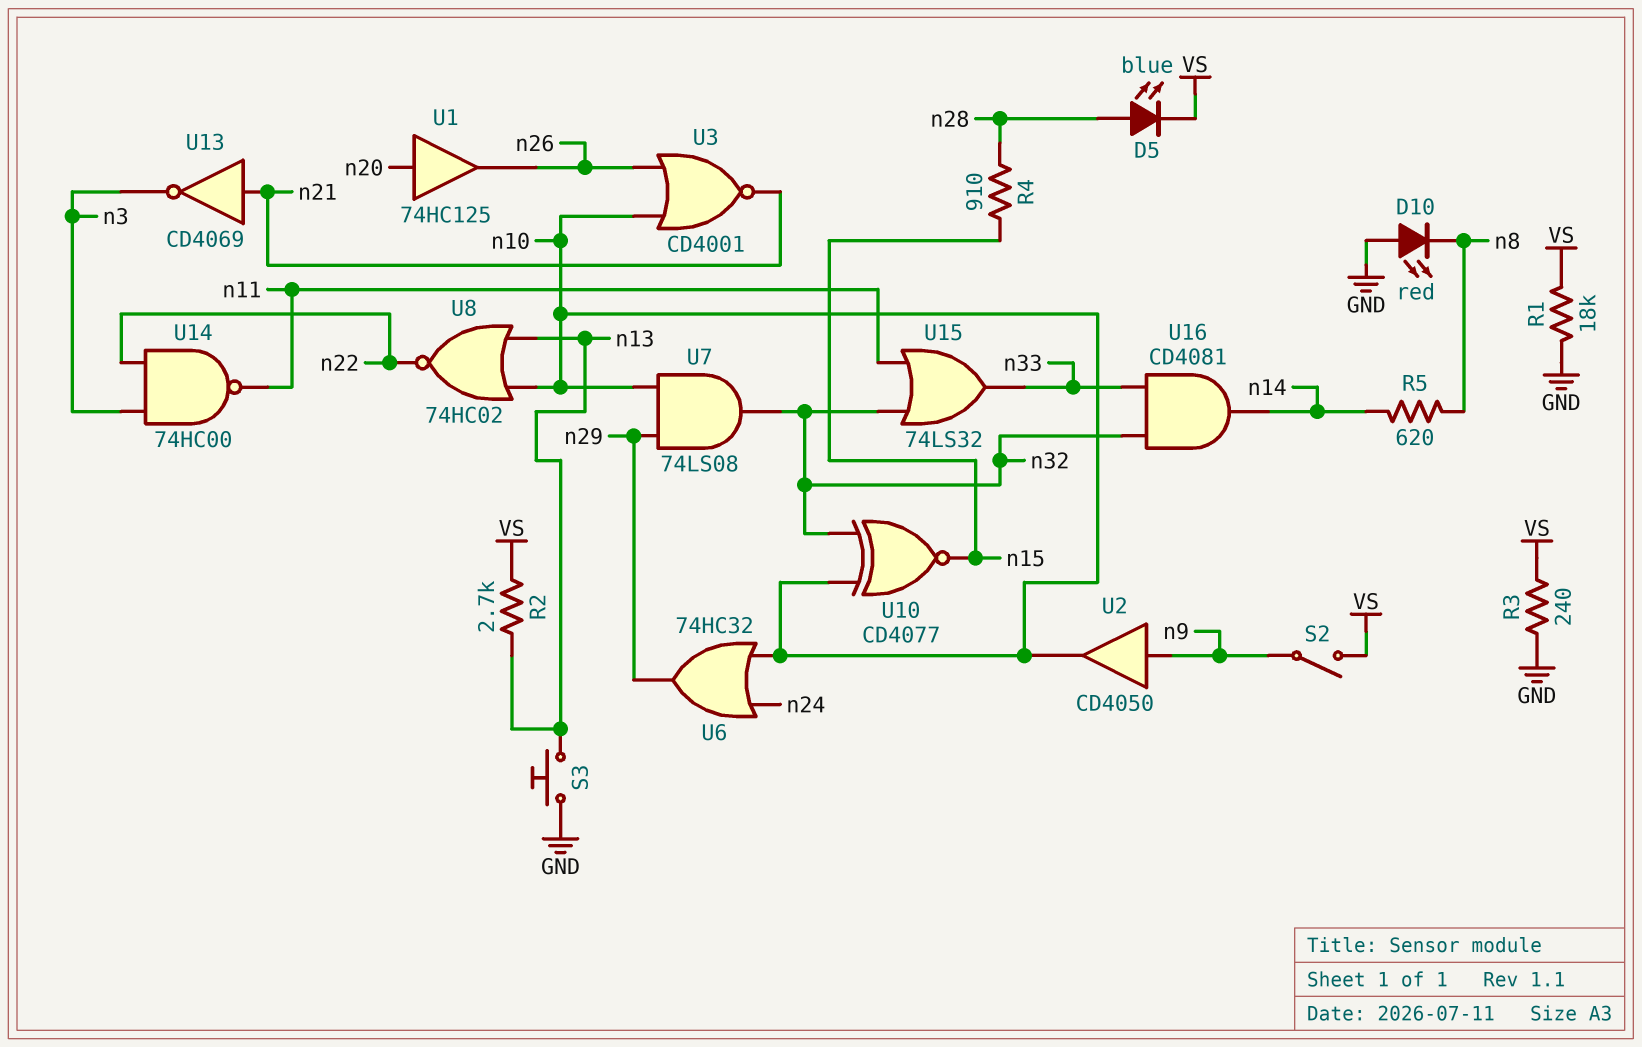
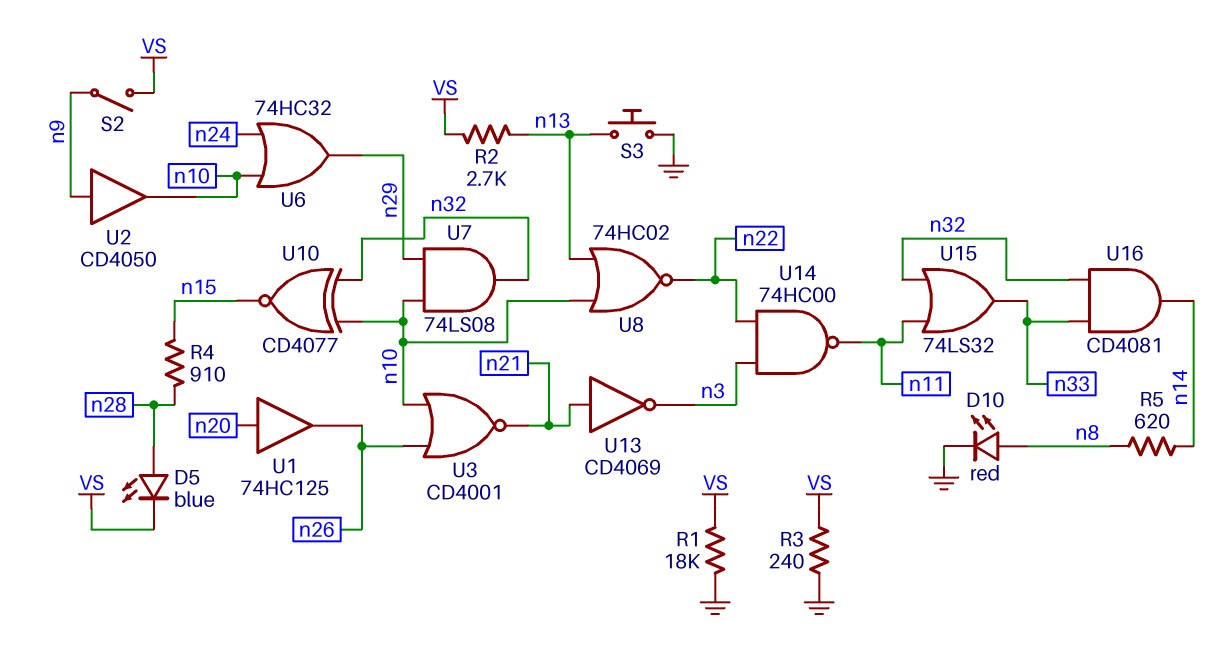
D10: LED red (A GND, K n8) -> LED red (A n8, K GND)

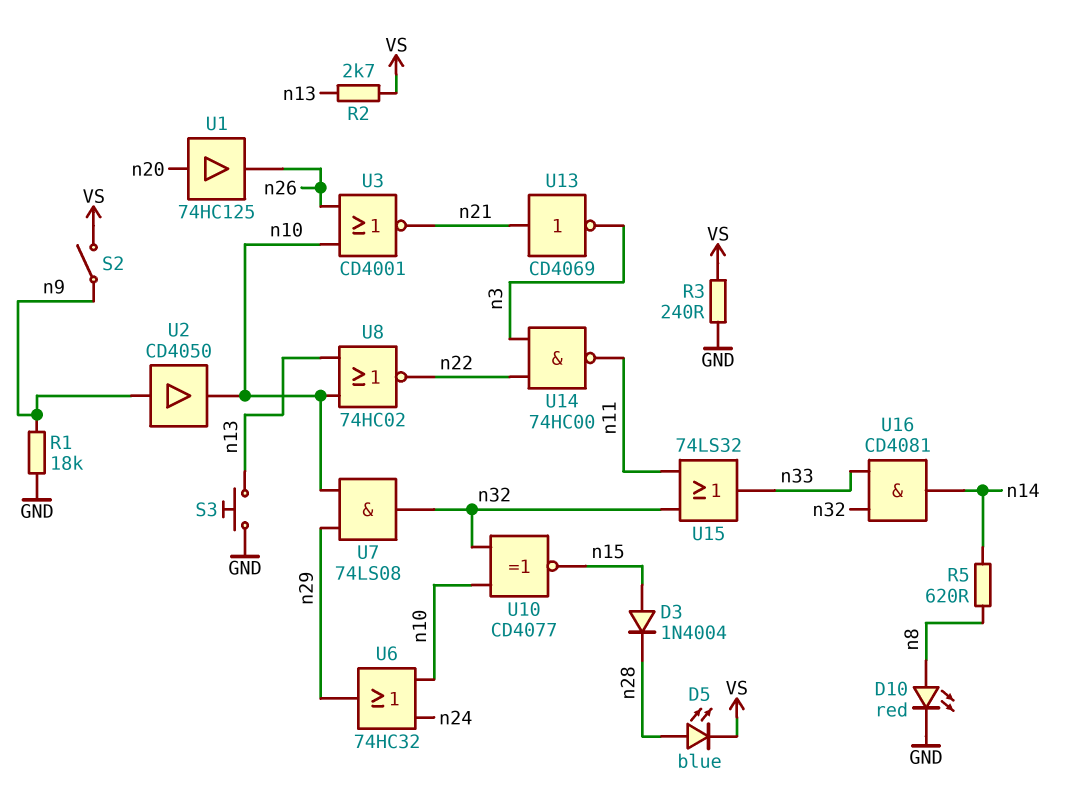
D3: none -> diode 1N4004 (A n15, K n28)
R1: 18k (GND, VS) -> 18k (GND, n9)
R4: 910 (n15, n28) -> none

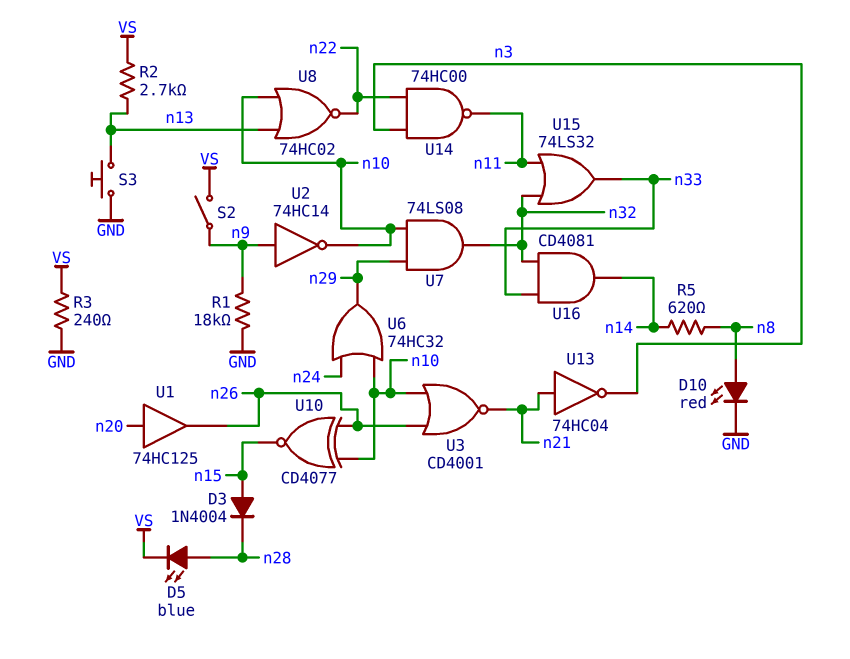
U2: buffer CD4050 (in n9, out n10) -> NOT 74HC14 (in n9, out n10)
U10: XNOR CD4077 (in n10, in n32, out n15) -> XNOR CD4077 (in n10, in n26, out n15)
U13: NOT CD4069 (in n21, out n3) -> NOT 74HC04 (in n21, out n3)

